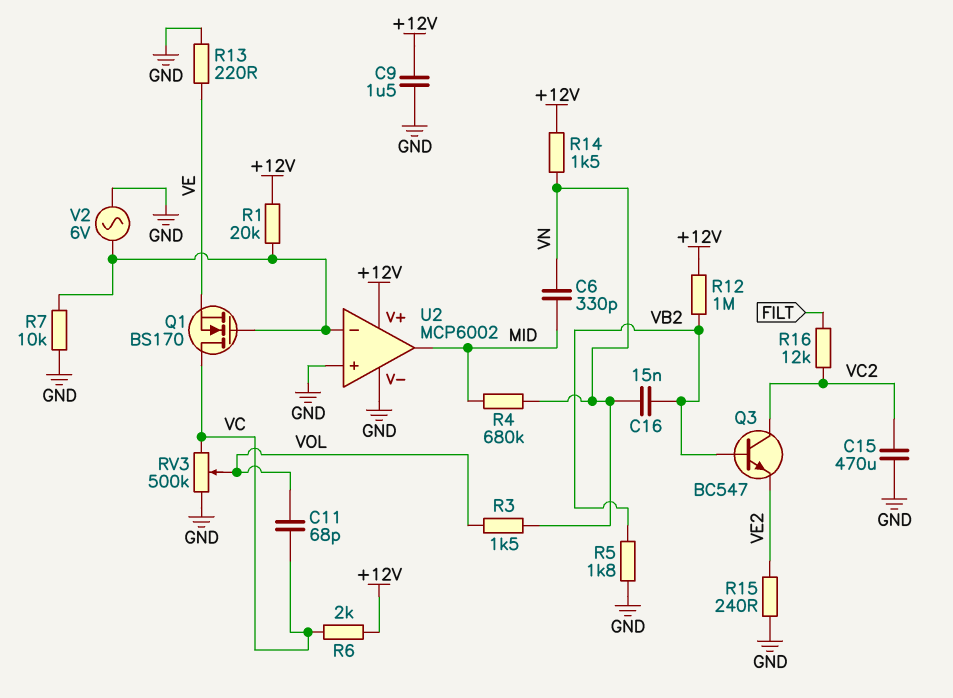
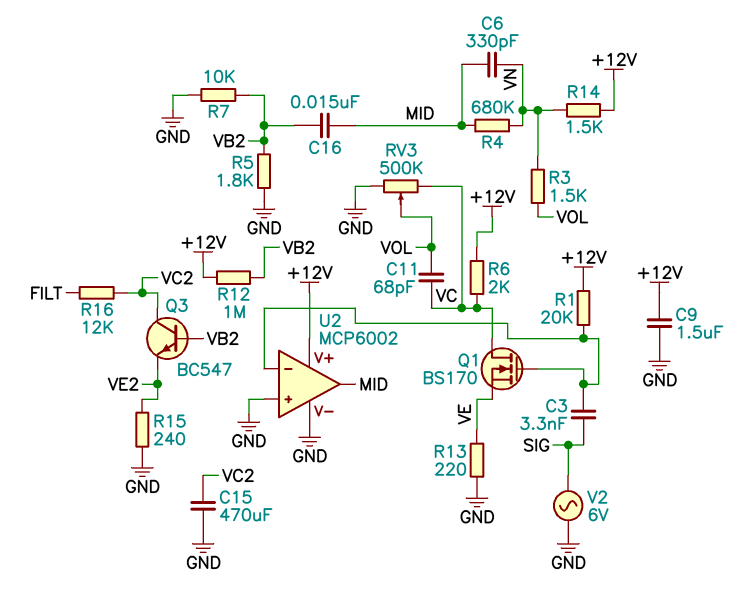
C3: none -> 3.3nF (SIG, U2/in-)
C16: 15nF (VB2, VN) -> 15nF (MID, VB2)
R7: 10k (GND, U2/in-) -> 10k (GND, VB2)
V2: AC 6V (GND, U2/in-) -> AC 6V (GND, SIG)

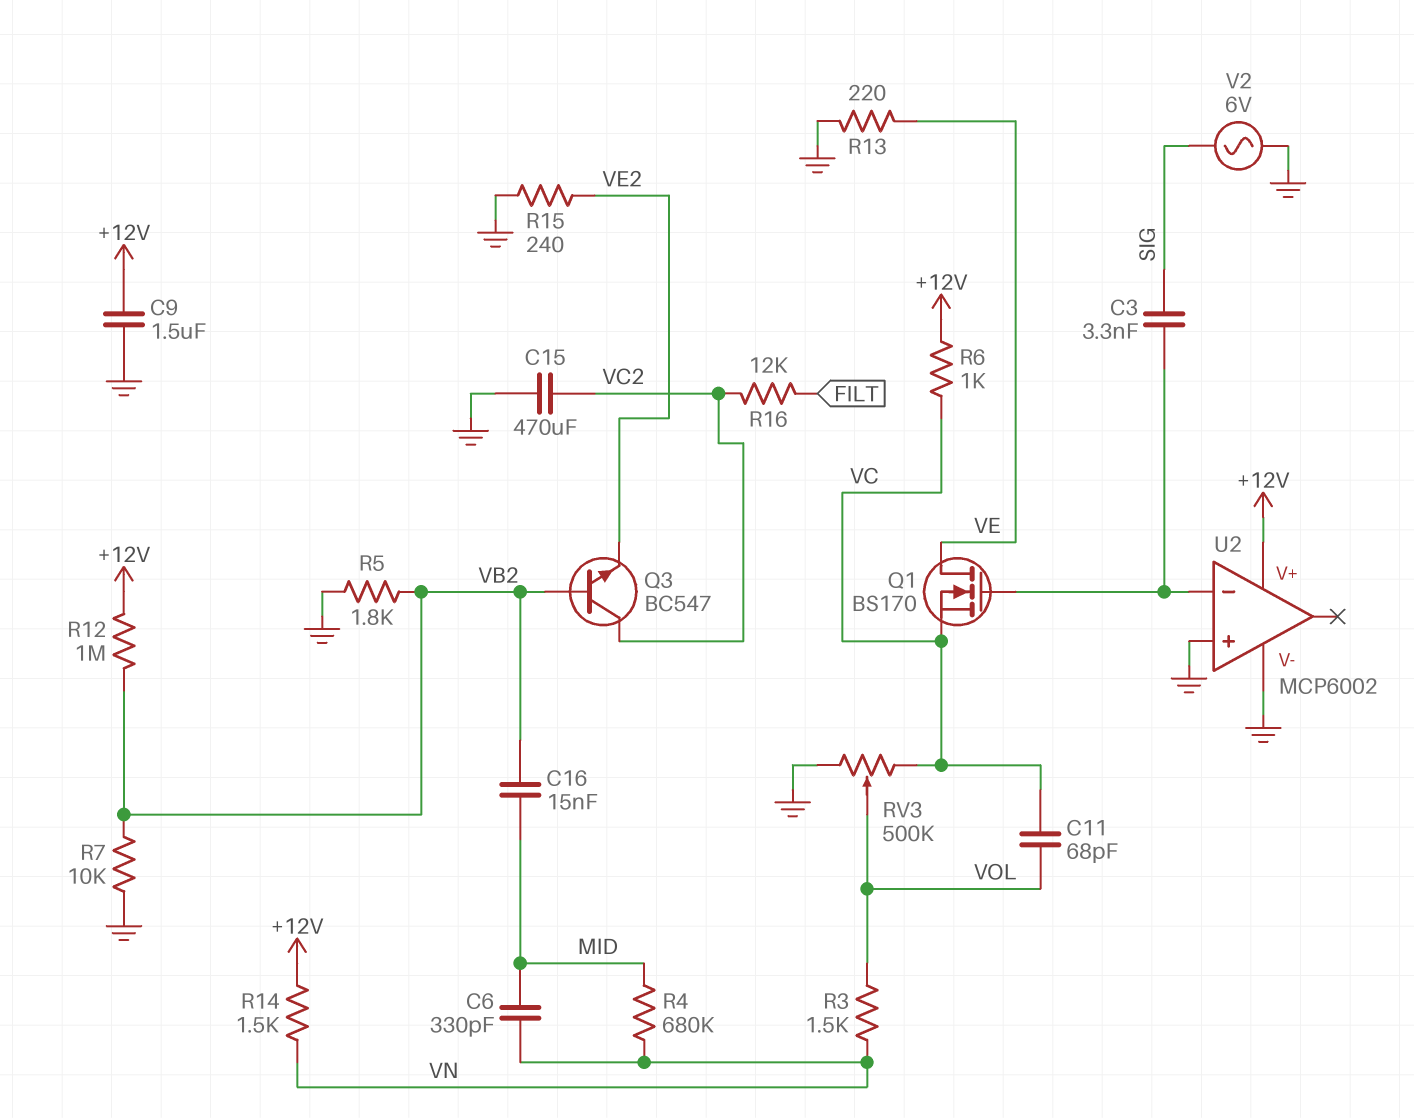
Q1: NMOS BS170 (G U2/in-, D VC, S VE) -> NMOS BS170 (G U2/in-, D VE, S VC)
R1: 20k (+12V, U2/in-) -> none
R6: 2k (+12V, VC) -> 1k (+12V, VC)
U2 pin out: MID -> none

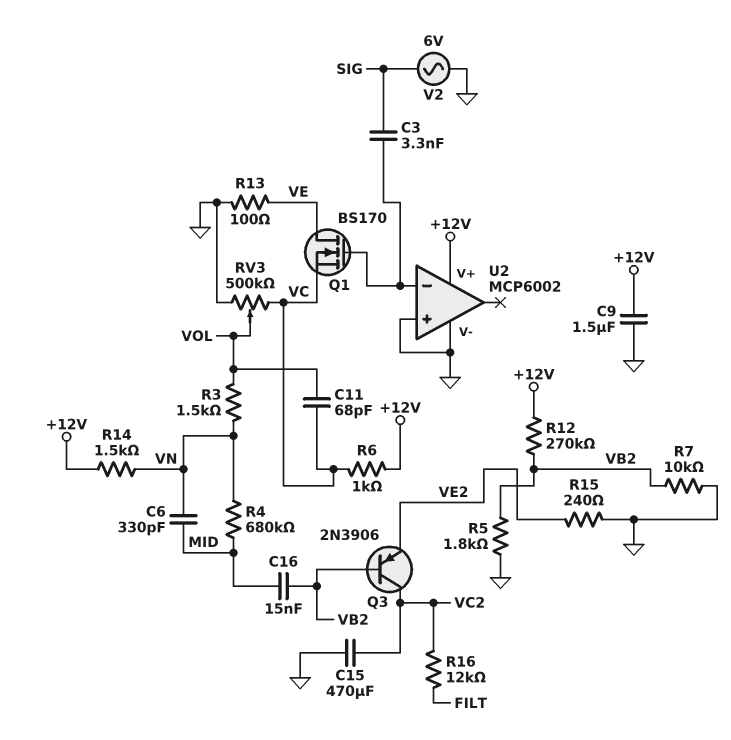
Q3: NPN BC547 (B VB2, C VC2, E VE2) -> PNP 2N3906 (B VB2, C VC2, E VE2)
R12: 1M (+12V, VB2) -> 270k (+12V, VB2)
R13: 220 (GND, VE) -> 100 (GND, VE)

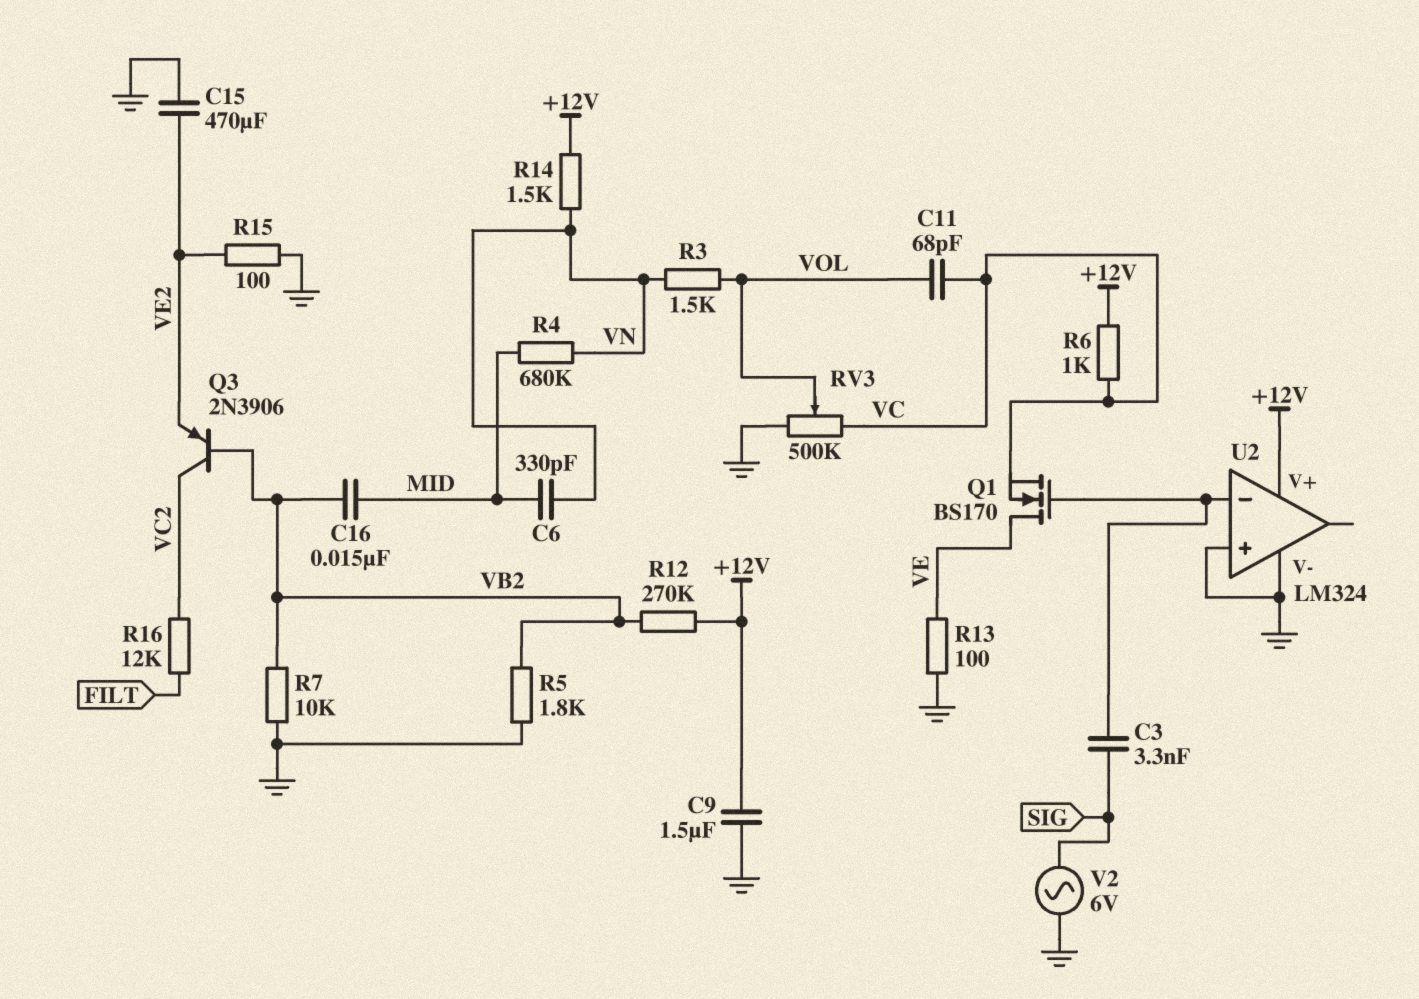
C15: 470uF (GND, VC2) -> 470uF (GND, VE2)
R15: 240 (GND, VE2) -> 100 (GND, VE2)
U2: MCP6002 -> LM324

